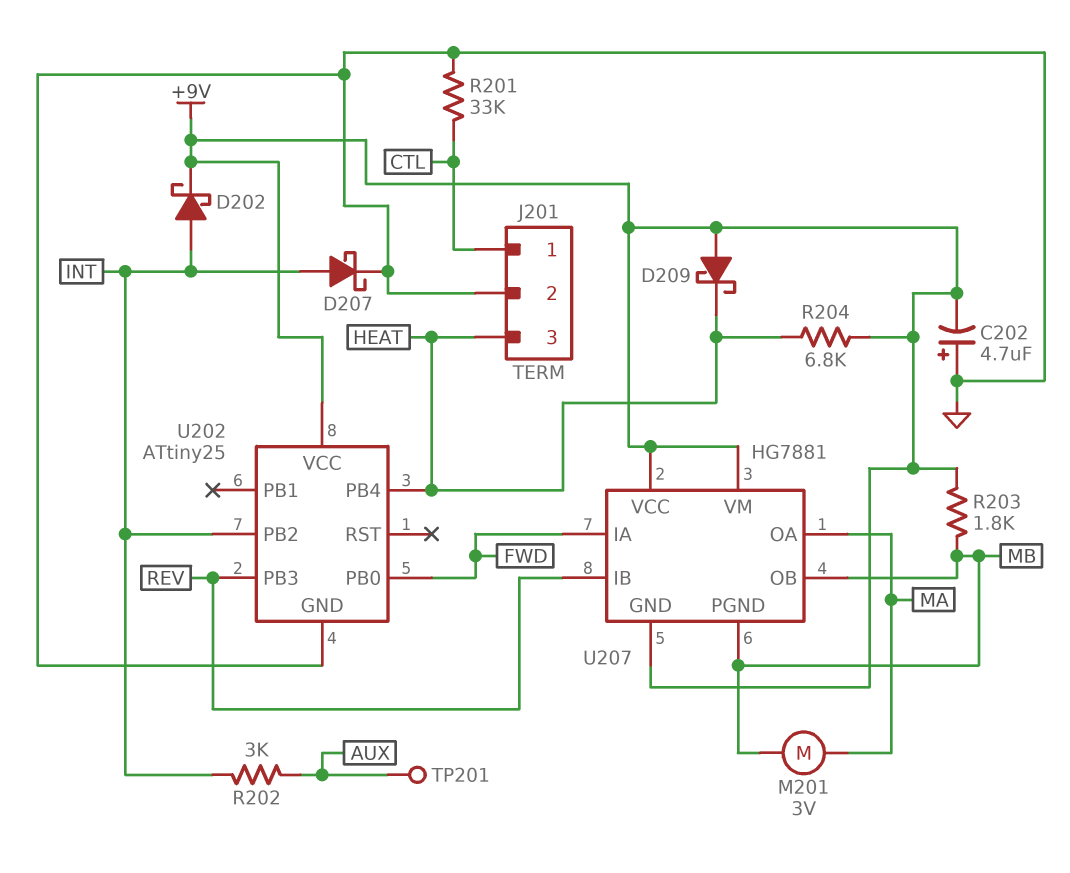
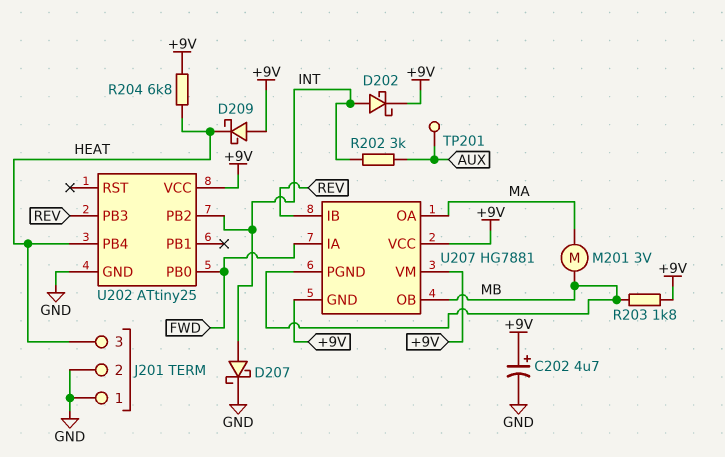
C202: 4.7uF (plus GND, minus +9V) -> 4.7uF (plus +9V, minus GND)
J201 pin 1: CTL -> GND
R201: 33k (CTL, GND) -> none

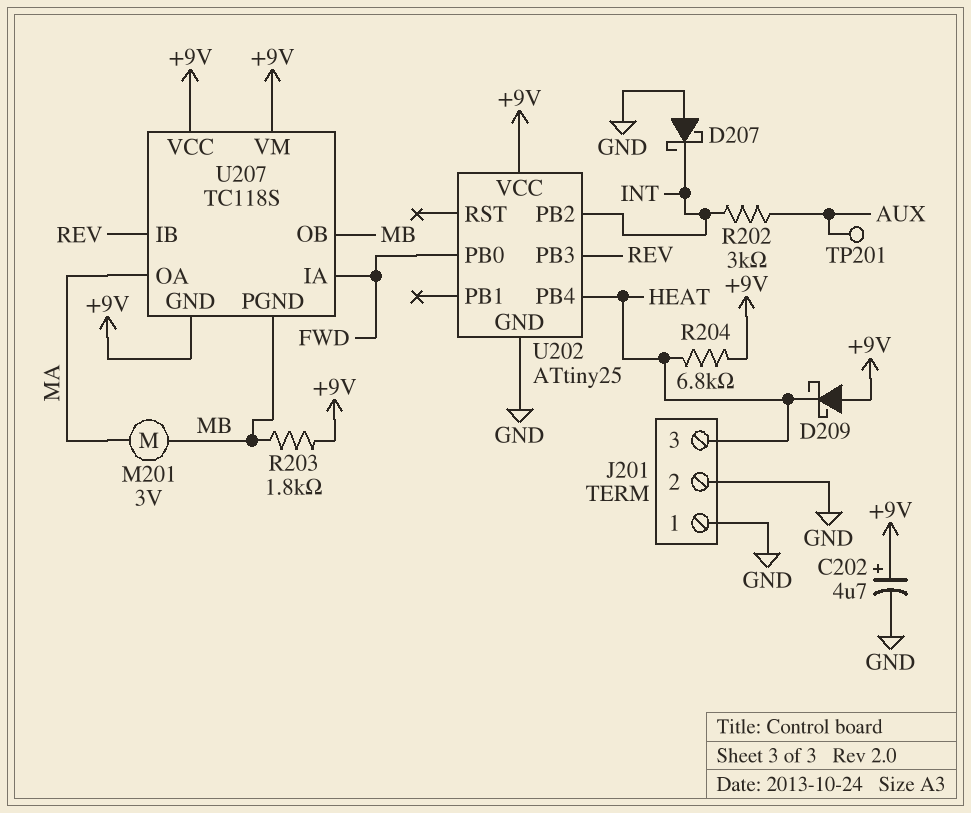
D202: schottky (A INT, K +9V) -> none
D207: schottky (A INT, K GND) -> schottky (A GND, K INT)
U207: HG7881 -> TC118S

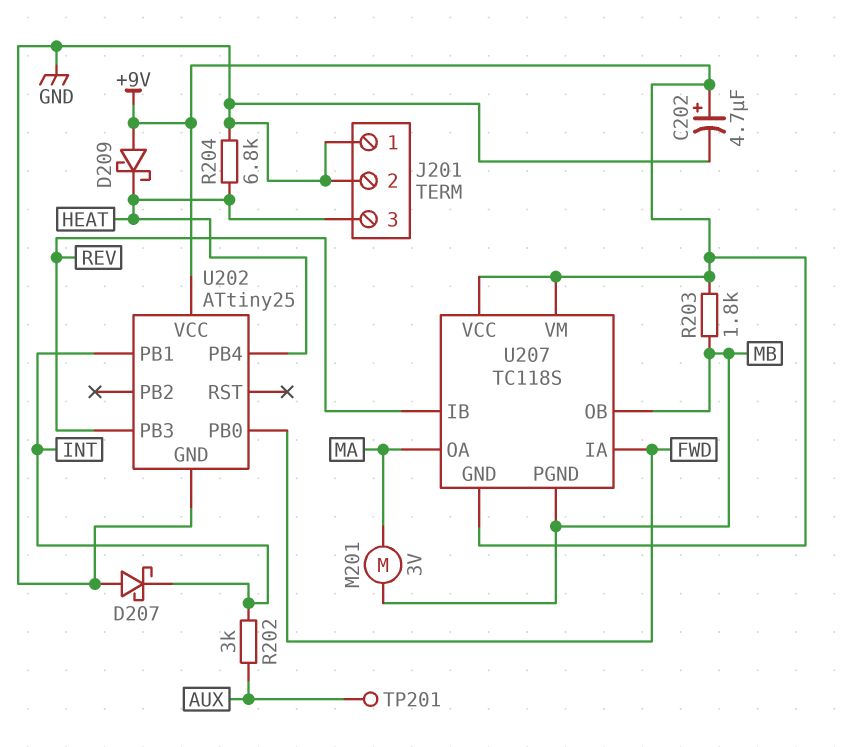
R204: 6.8k (+9V, HEAT) -> 6.8k (GND, HEAT)
U202 pin PB1: none -> INT
U202 pin PB2: INT -> none

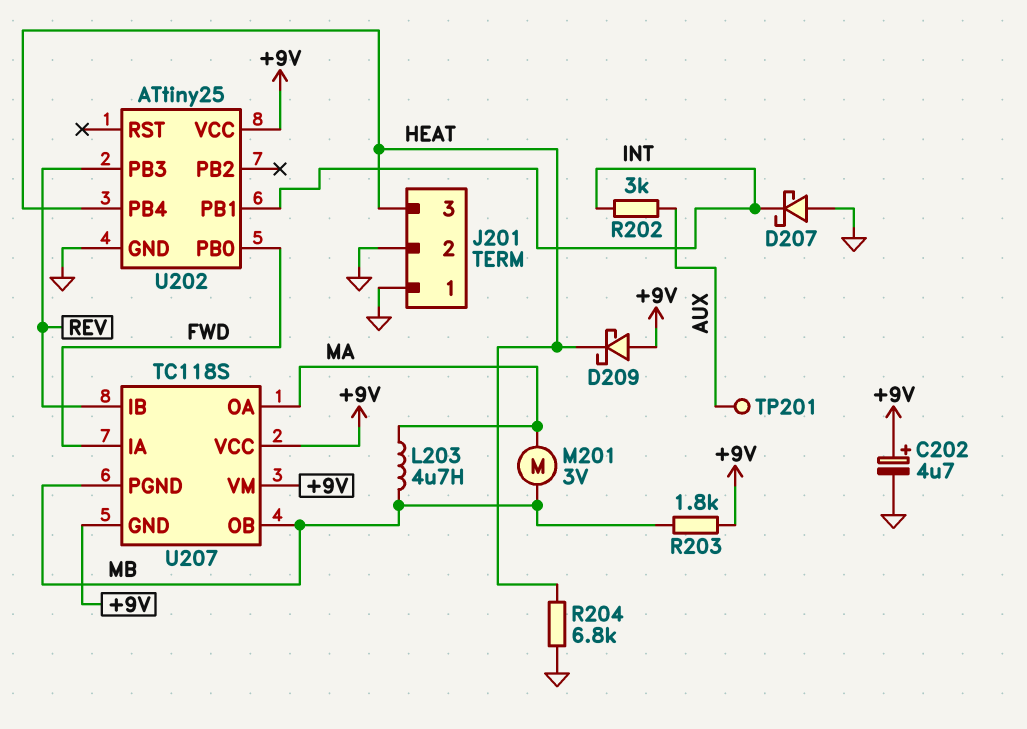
L203: none -> 4.7uH (MA, MB)

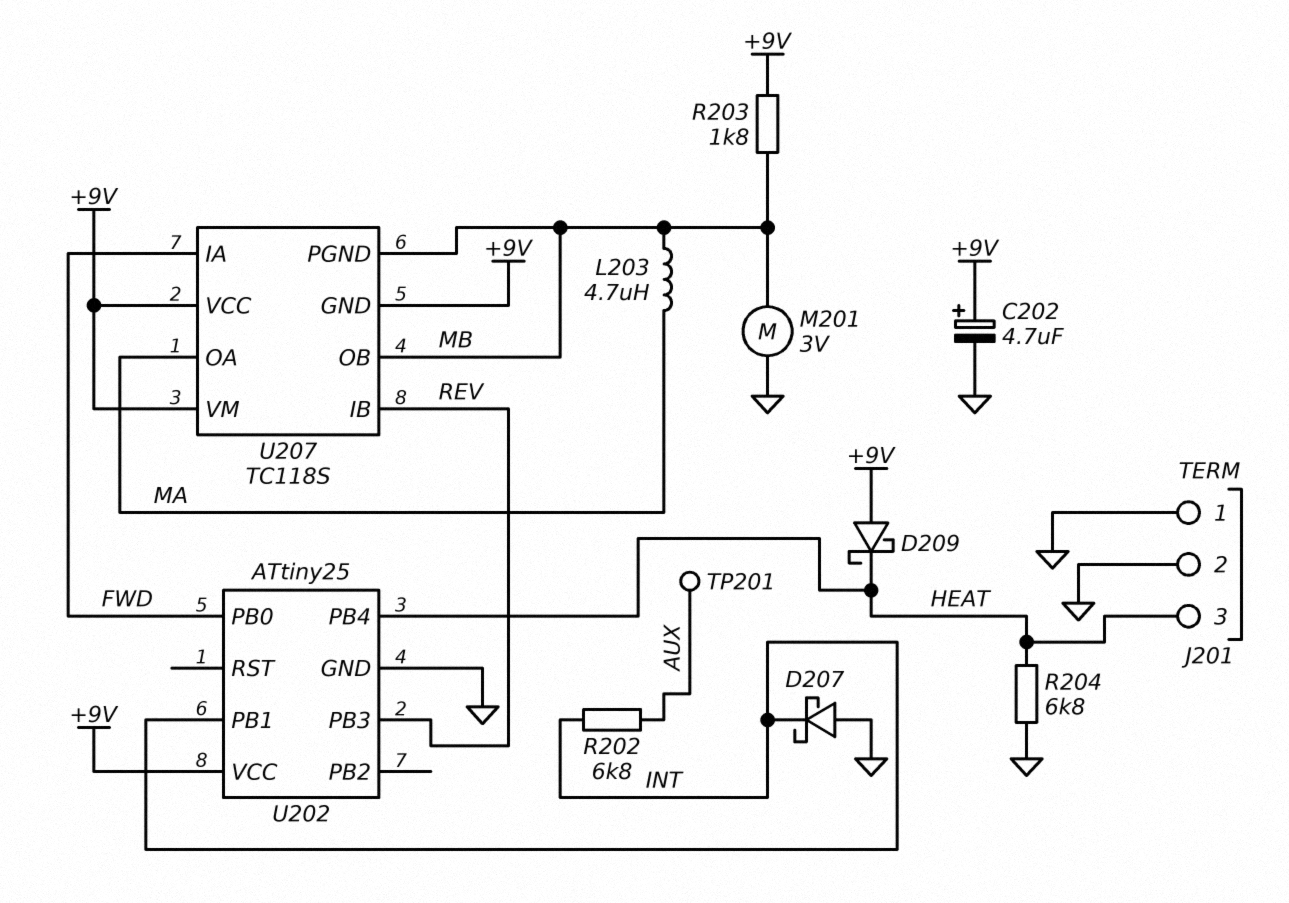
M201: motor 3V (MA, MB) -> motor 3V (GND, MB)
R202: 3k (AUX, INT) -> 6.8k (AUX, INT)

